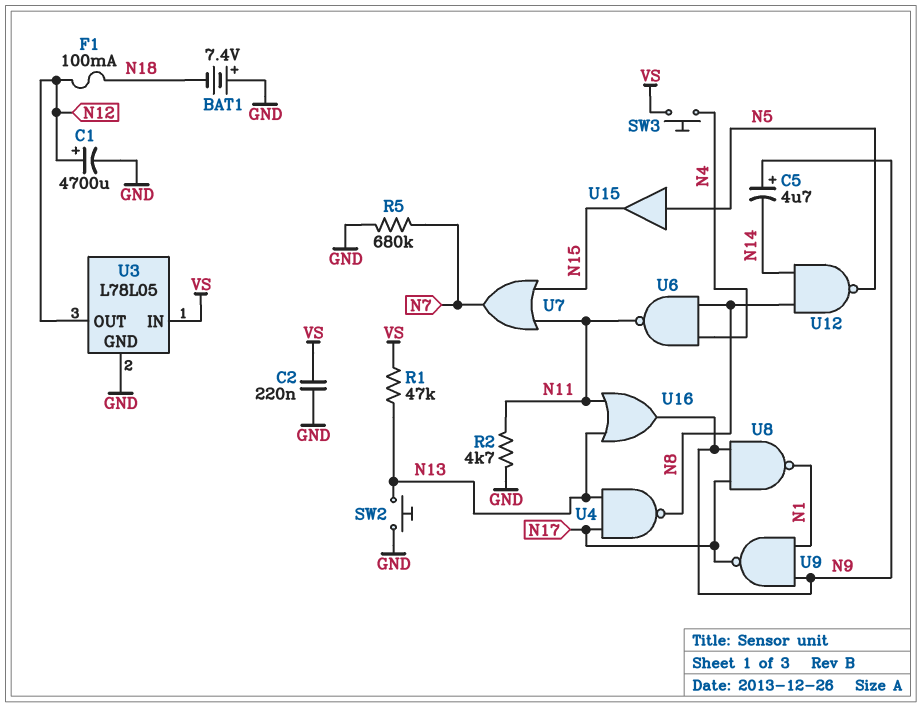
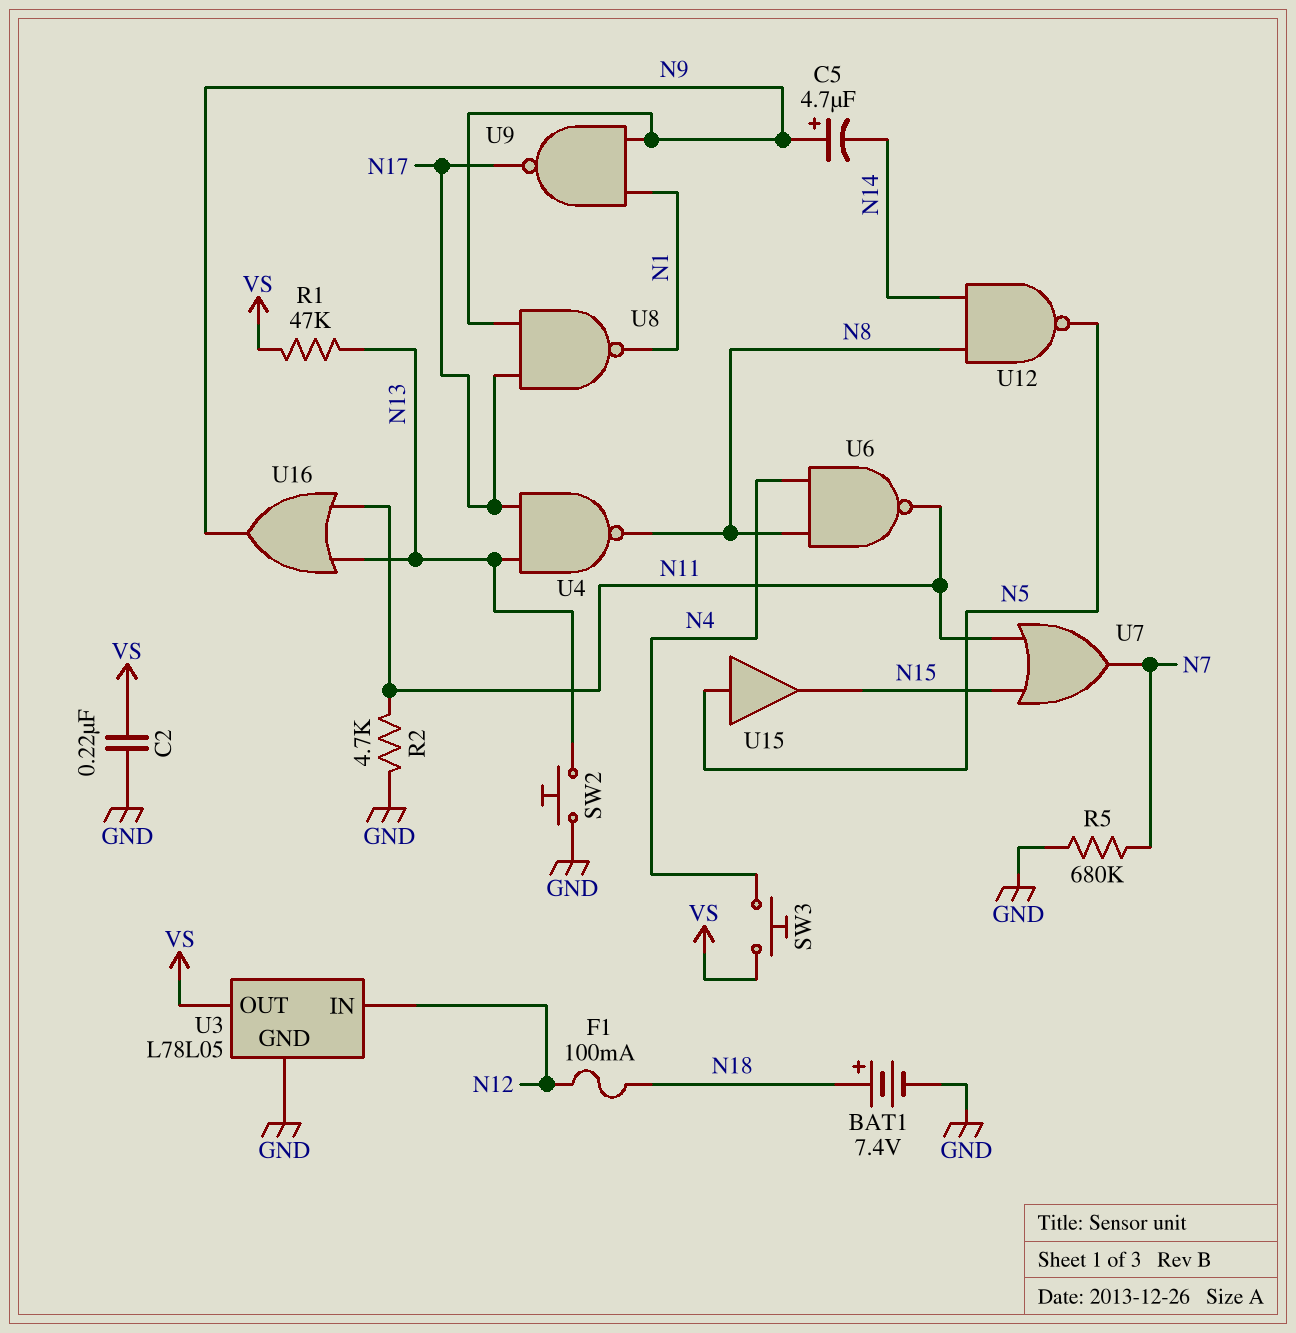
BAT1: 7.4V (plus GND, minus N18) -> 7.4V (plus N18, minus GND)
C1: 4700uF (plus N12, minus GND) -> none
U3 pin IN: VS -> N12
U3 pin OUT: N12 -> VS

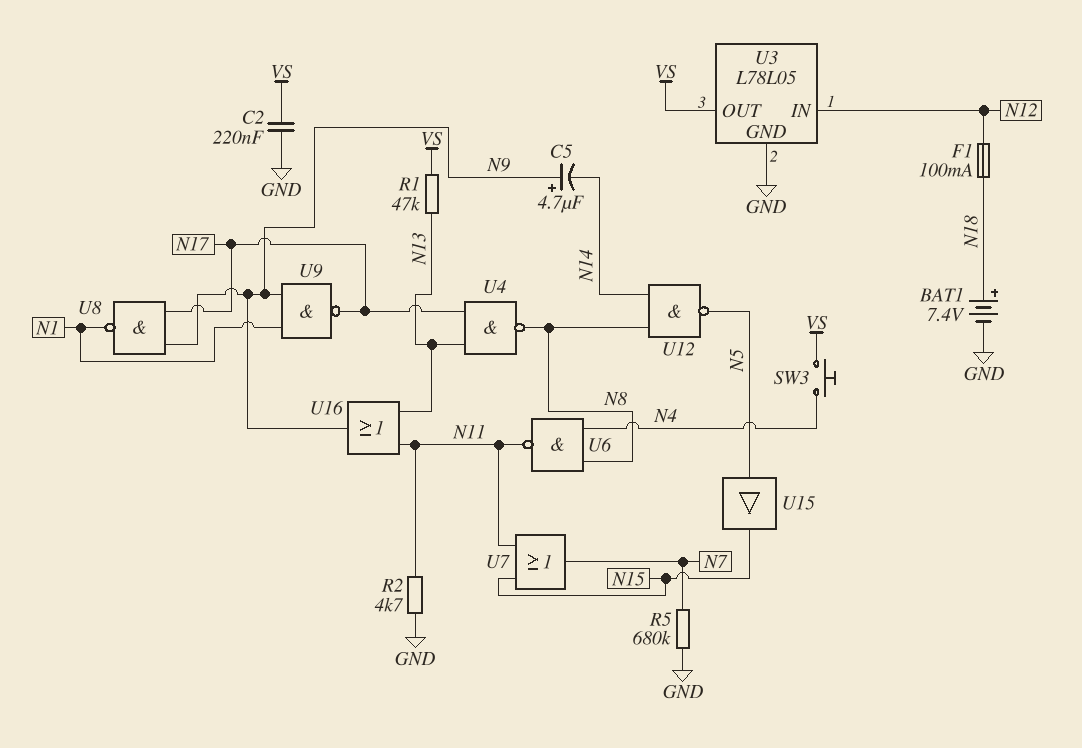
SW2: button (GND, N13) -> none

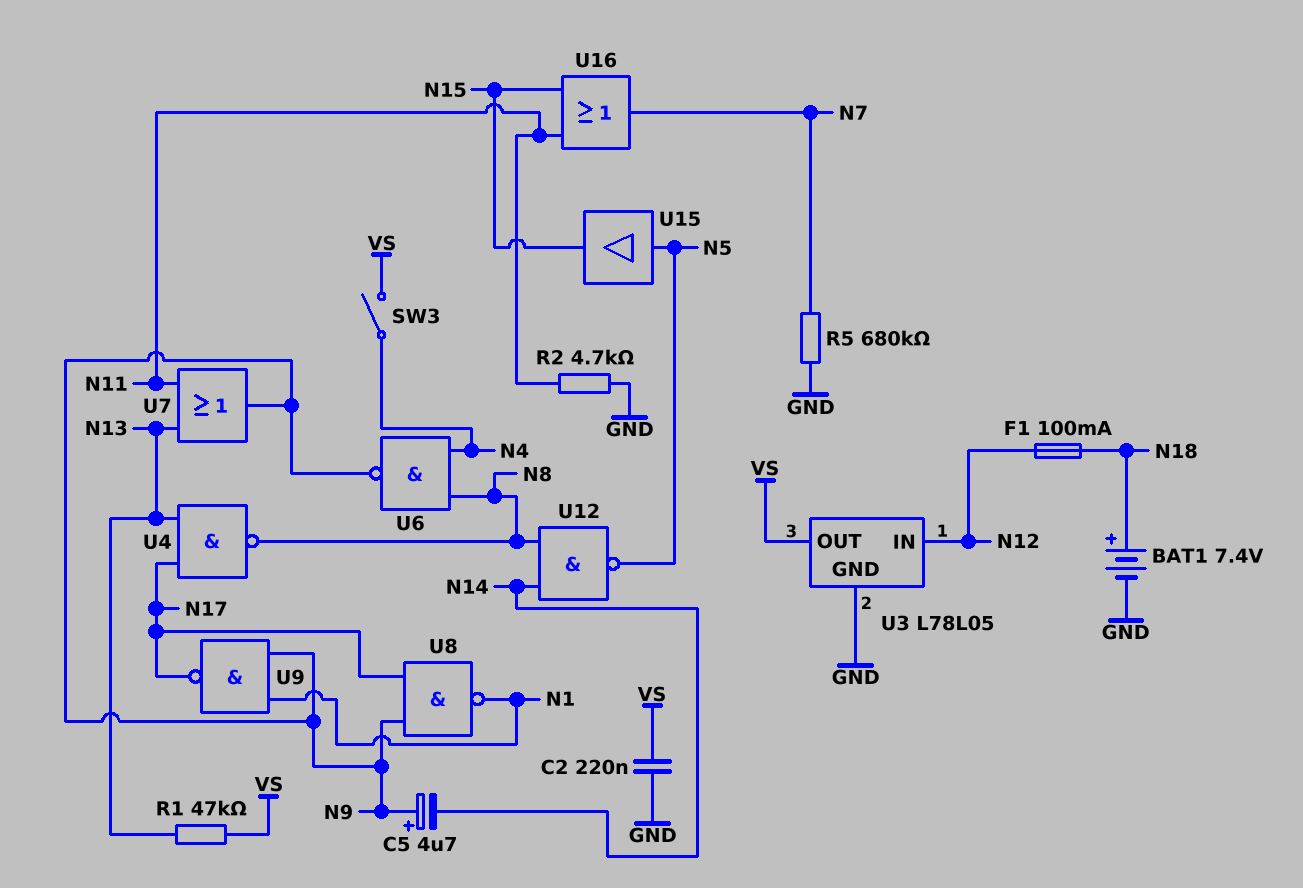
SW3: button (N4, VS) -> switch (N4, VS)
U6: NAND (in N4, in N8, out N11) -> NAND (in N4, in N8, out N9)
U7: OR (in N11, in N15, out N7) -> OR (in N11, in N13, out N9)
U16: OR (in N11, in N13, out N9) -> OR (in N11, in N15, out N7)

